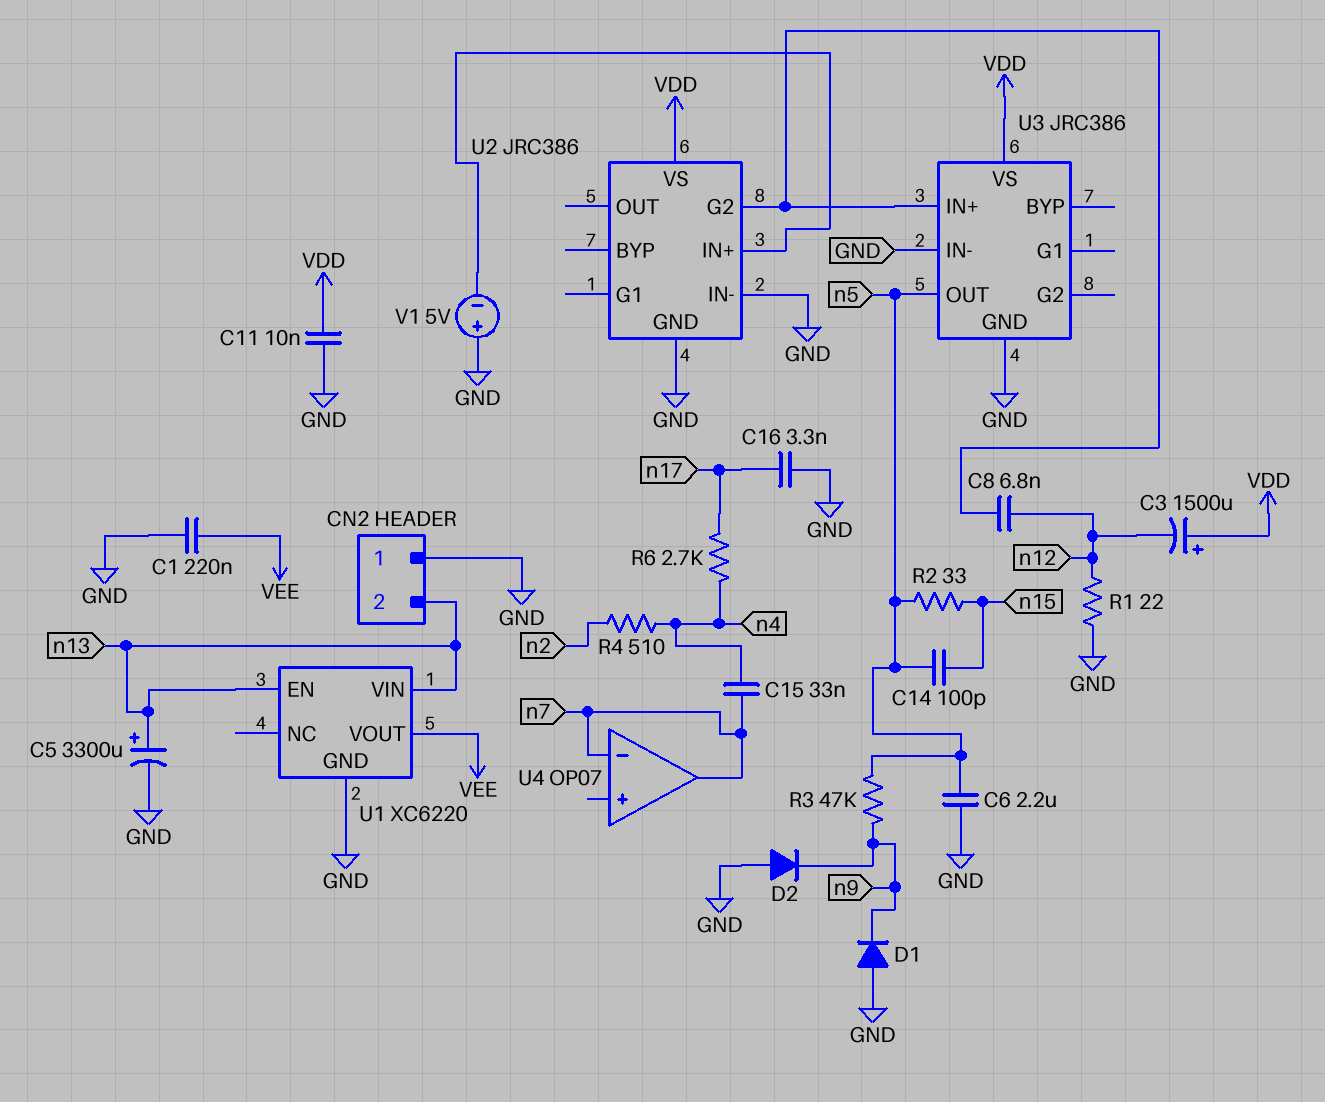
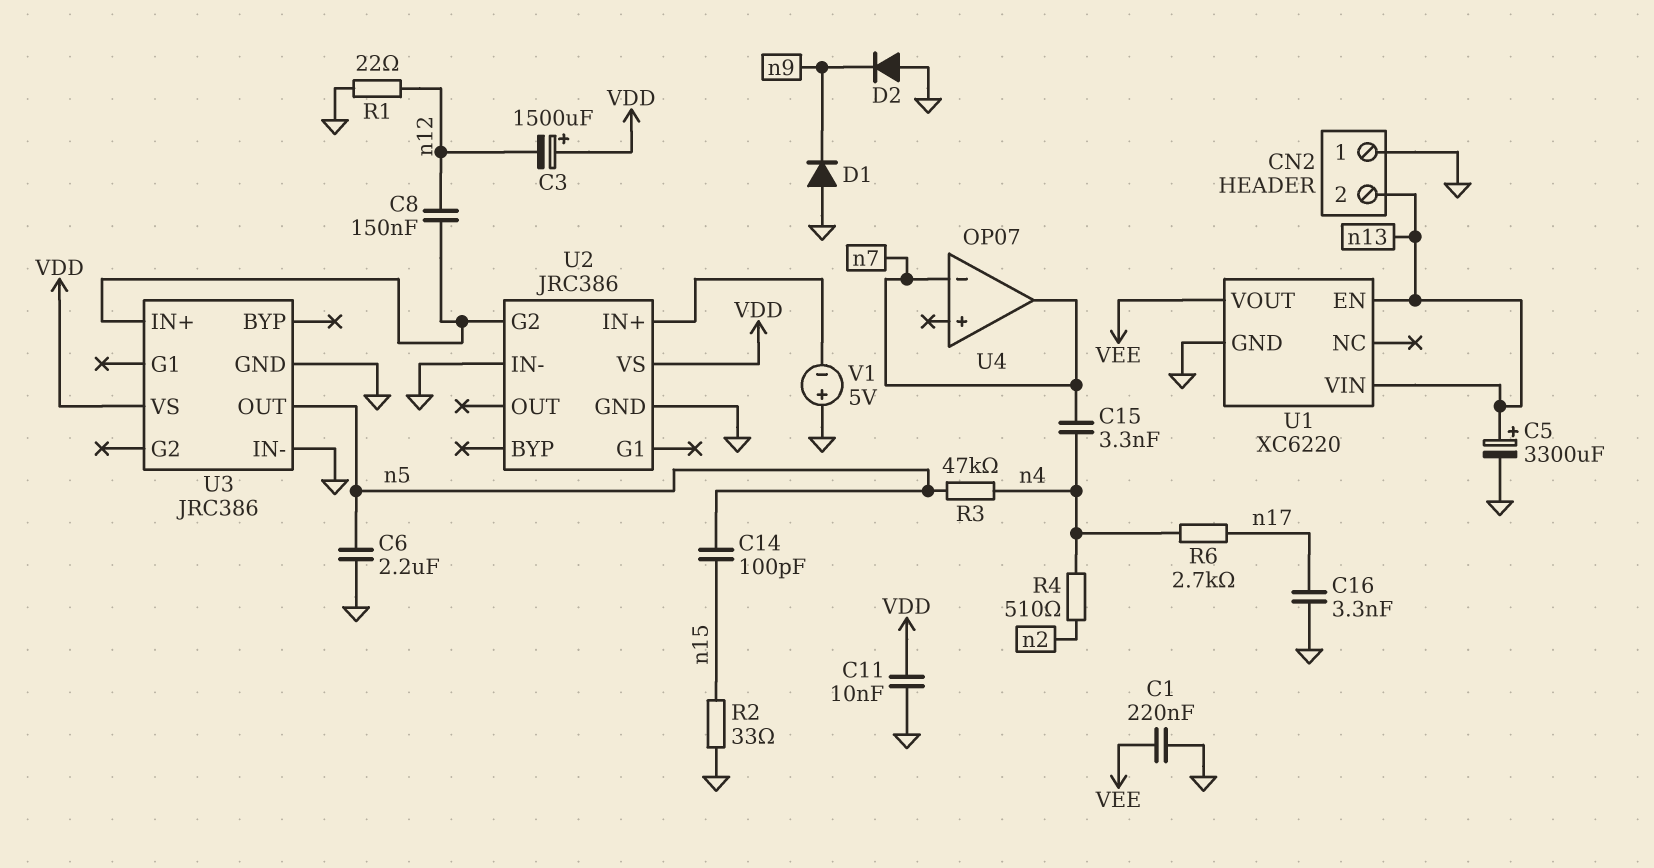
C8: 6.8nF (U2/G2, n12) -> 150nF (U2/G2, n12)
C15: 33nF (n4, n7) -> 3.3nF (n4, n7)
R2: 33 (n5, n15) -> 33 (GND, n15)
R3: 47k (n5, n9) -> 47k (n4, n5)

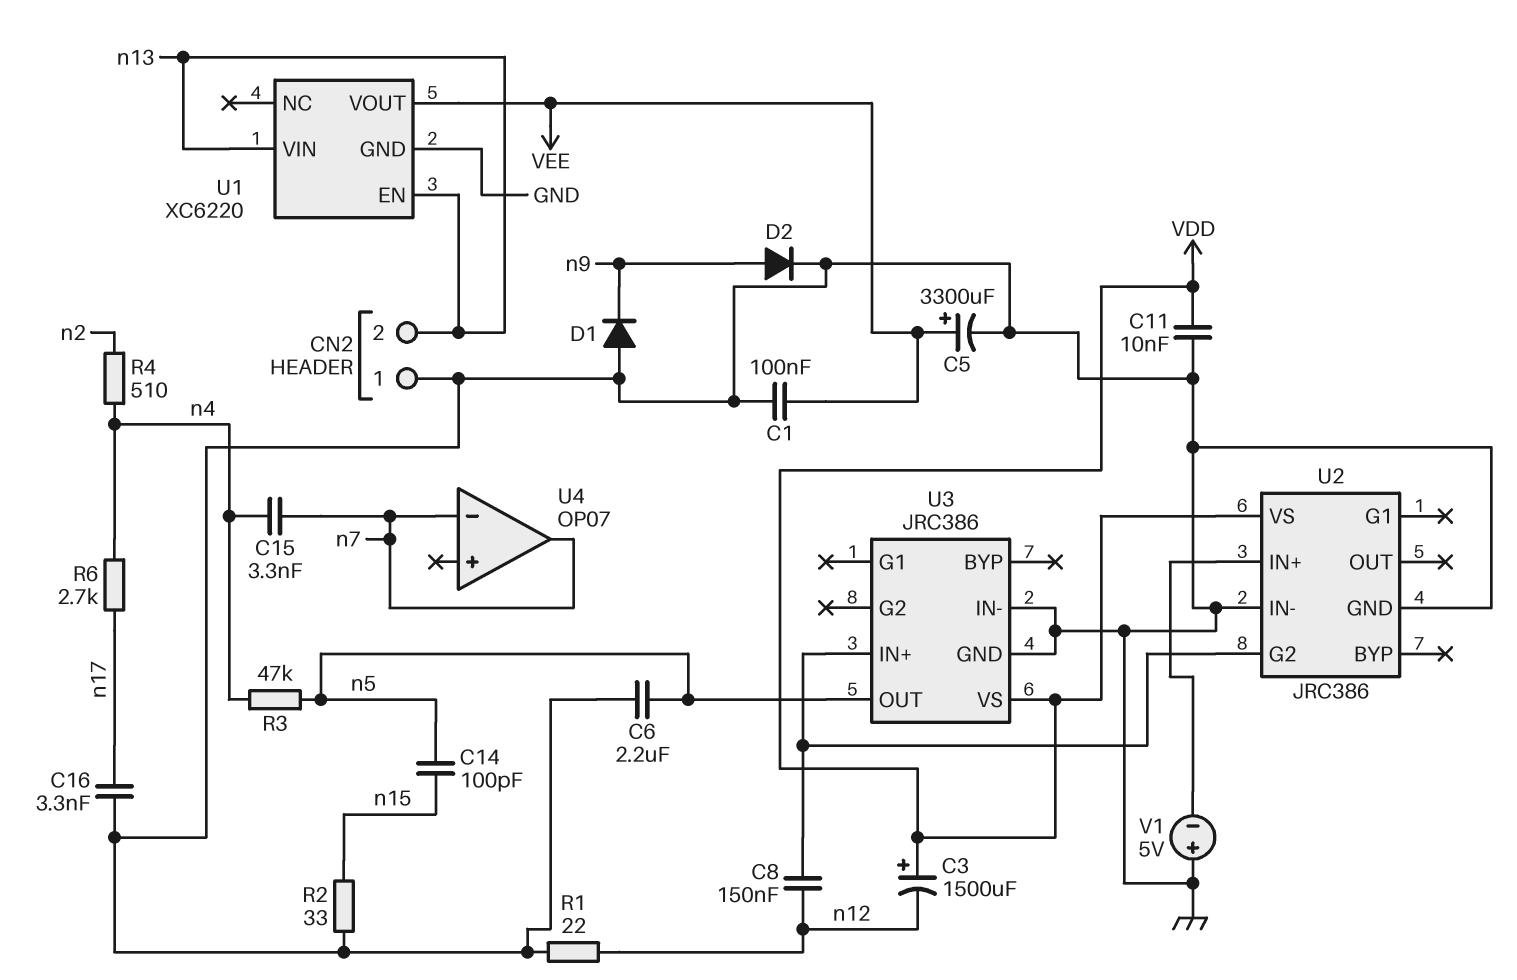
C1: 220nF (GND, VEE) -> 100nF (GND, VEE)
C5: 3300uF (plus n13, minus GND) -> 3300uF (plus VEE, minus GND)
D2: diode (A GND, K n9) -> diode (A n9, K GND)

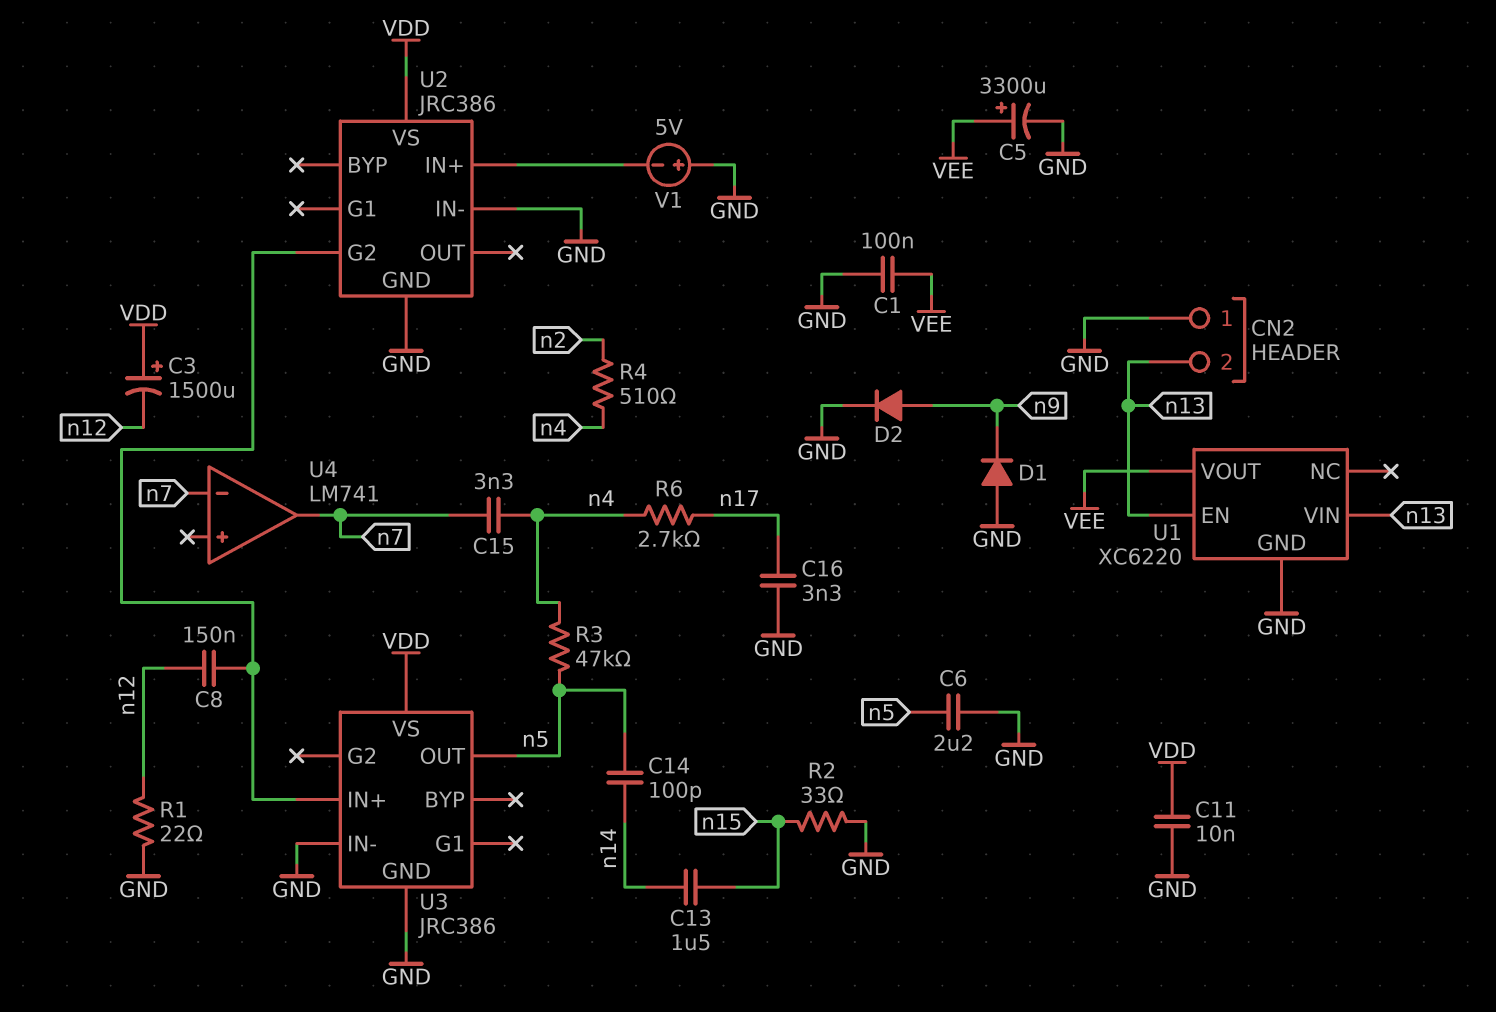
C13: none -> 1.5uF (n14, n15)
C14: 100pF (n5, n15) -> 100pF (n5, n14)
U4: OP07 -> LM741

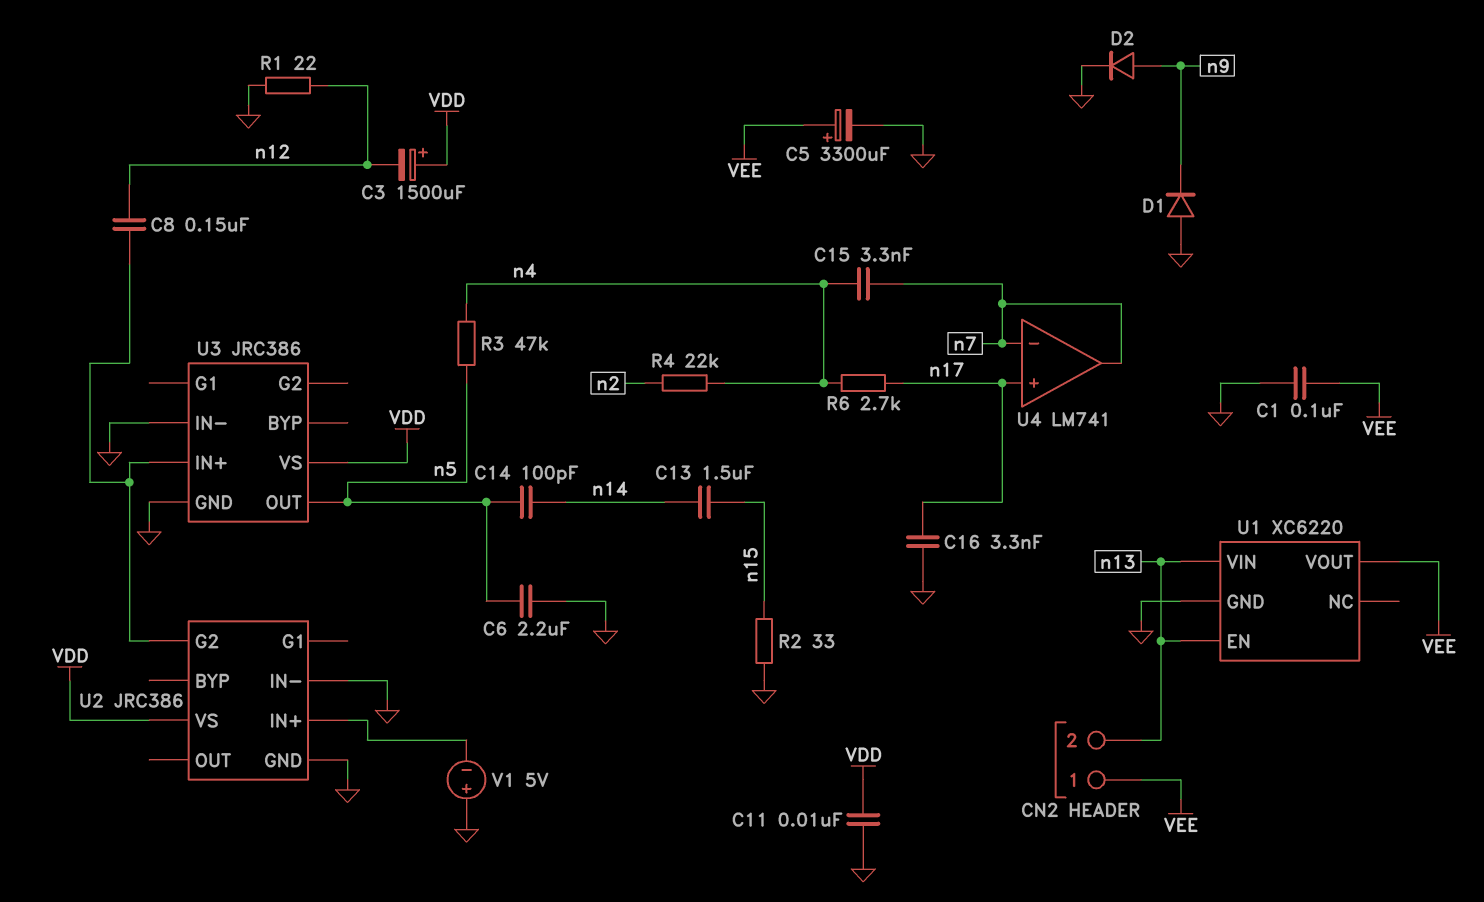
CN2 pin 1: GND -> VEE
R4: 510 (n2, n4) -> 22k (n2, n4)
U4 pin in+: none -> n17

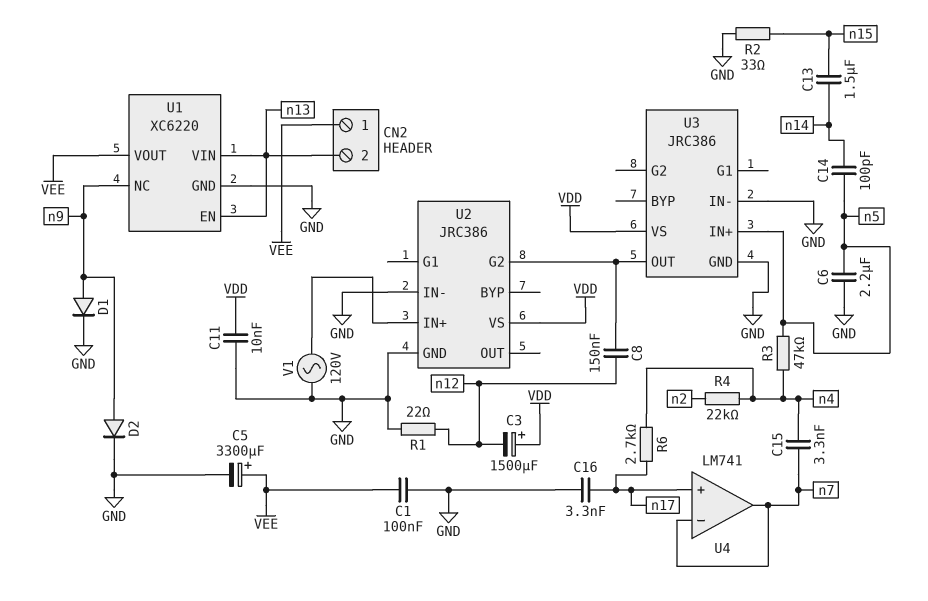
D1: diode (A GND, K n9) -> diode (A n9, K GND)
U1 pin NC: none -> n9
U3 pin IN+: U2/G2 -> n5
U3 pin OUT: n5 -> U2/G2
V1: 5V (plus GND, minus U2/IN+) -> AC 120V (GND, U2/IN+)

